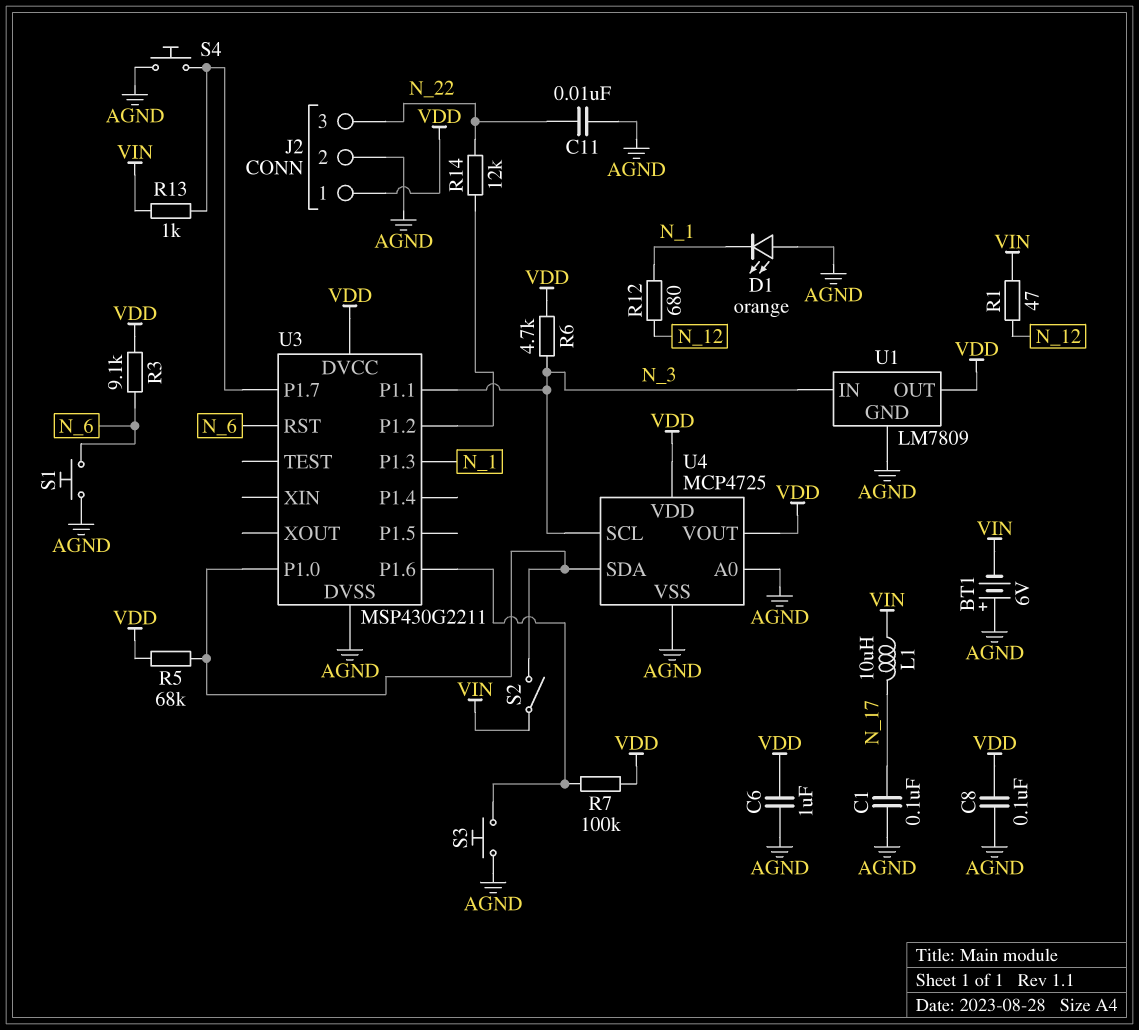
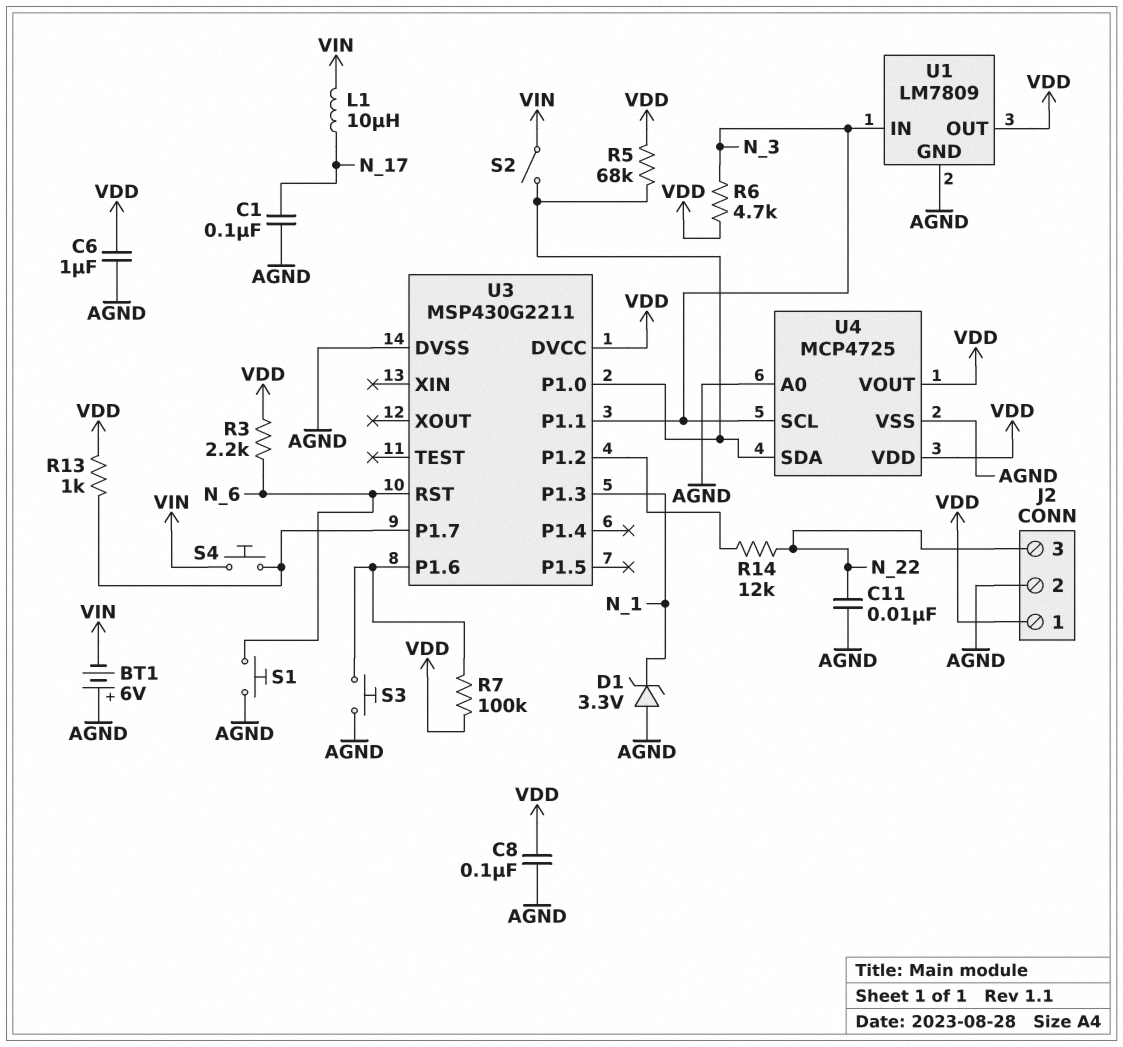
D1: LED orange (A AGND, K N_1) -> zener 3.3V (A AGND, K N_1)
R1: 47 (N_12, VIN) -> none
R3: 9.1k (N_6, VDD) -> 2.2k (N_6, VDD)
R12: 680 (N_1, N_12) -> none
R13: 1k (U3/P1.7, VIN) -> 1k (U3/P1.7, VDD)
S4: button (AGND, U3/P1.7) -> button (U3/P1.7, VIN)

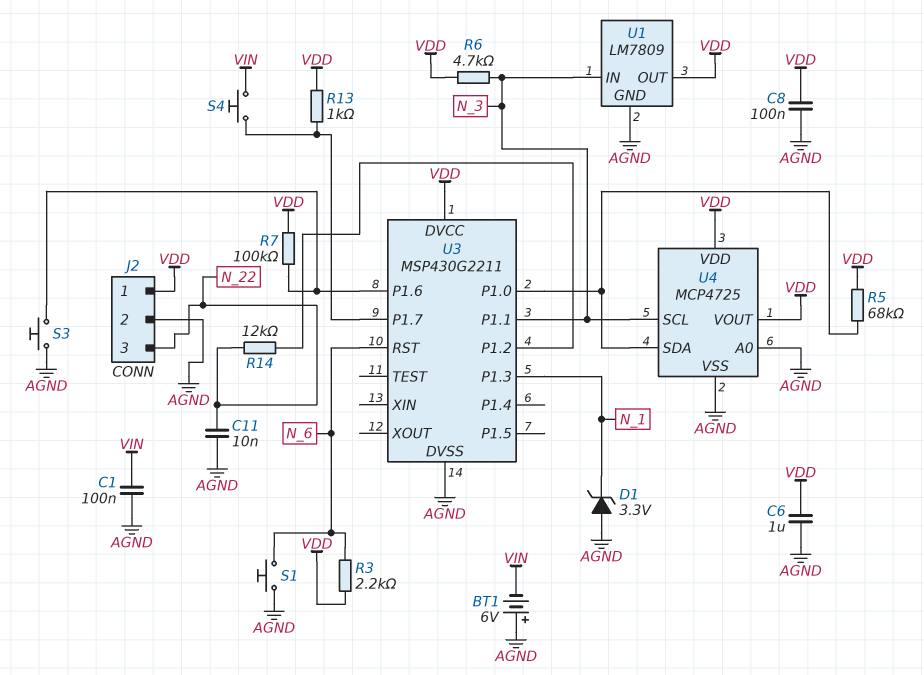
C1: 100nF (AGND, N_17) -> 100nF (AGND, VIN)
L1: 10uH (N_17, VIN) -> none
S2: switch (U3/P1.0, VIN) -> none

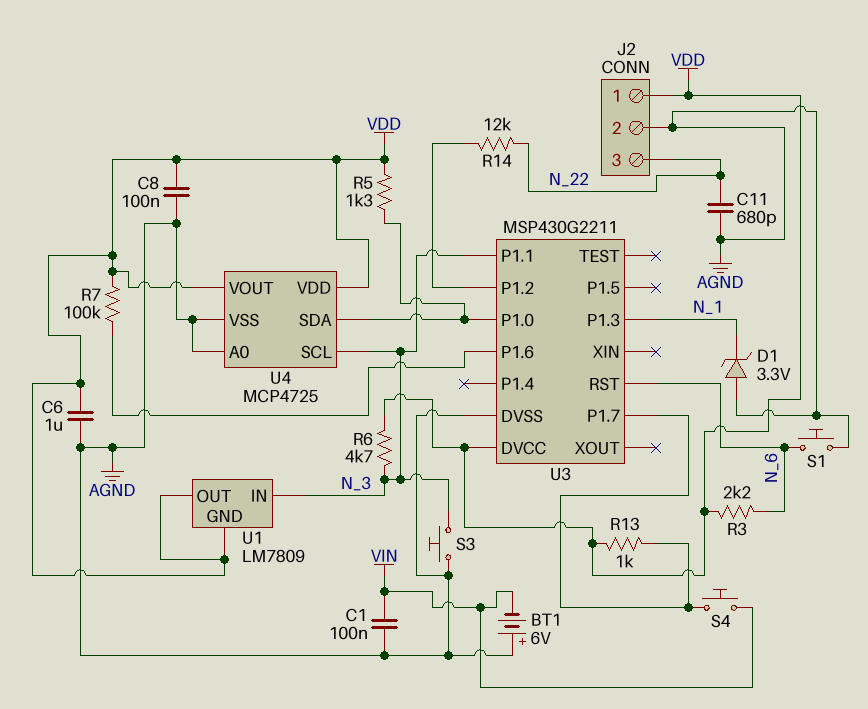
C11: 10nF (AGND, N_22) -> 680pF (AGND, N_22)
R5: 68k (U3/P1.0, VDD) -> 1.3k (U3/P1.0, VDD)
S3: button (AGND, U3/P1.6) -> button (AGND, N_3)
U1 pin GND: AGND -> VDD

